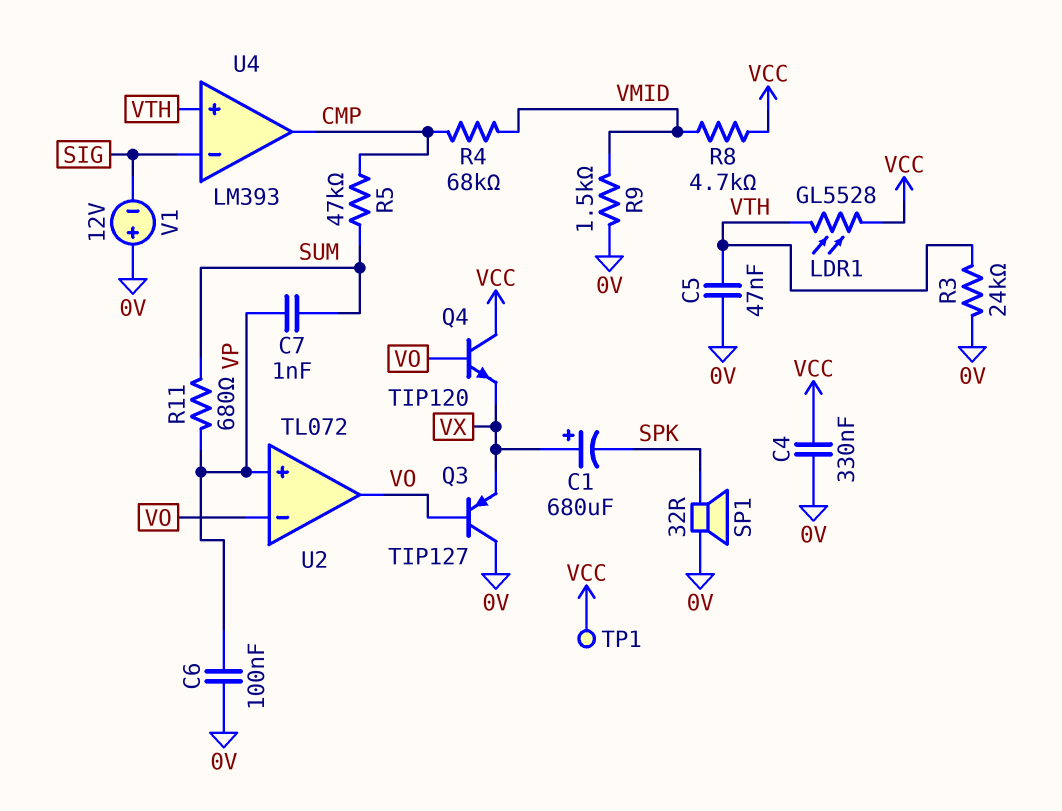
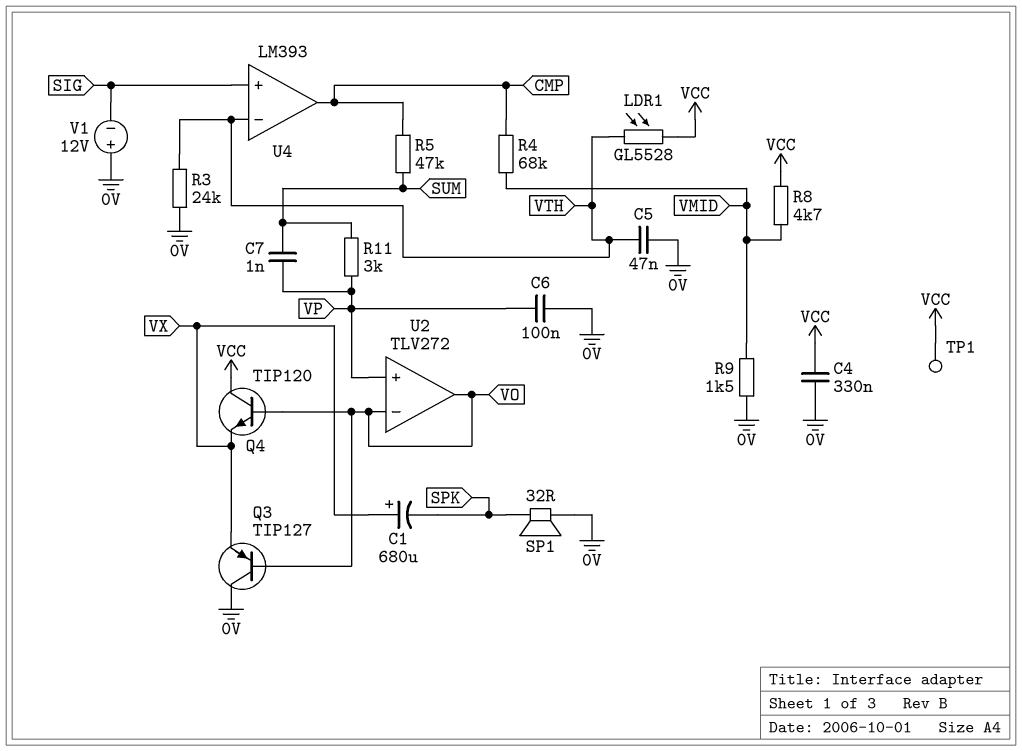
R11: 680 (SUM, VP) -> 3k (SUM, VP)
U2: TL072 -> TLV272
U4 pin in+: VTH -> SIG
U4 pin in-: SIG -> VTH

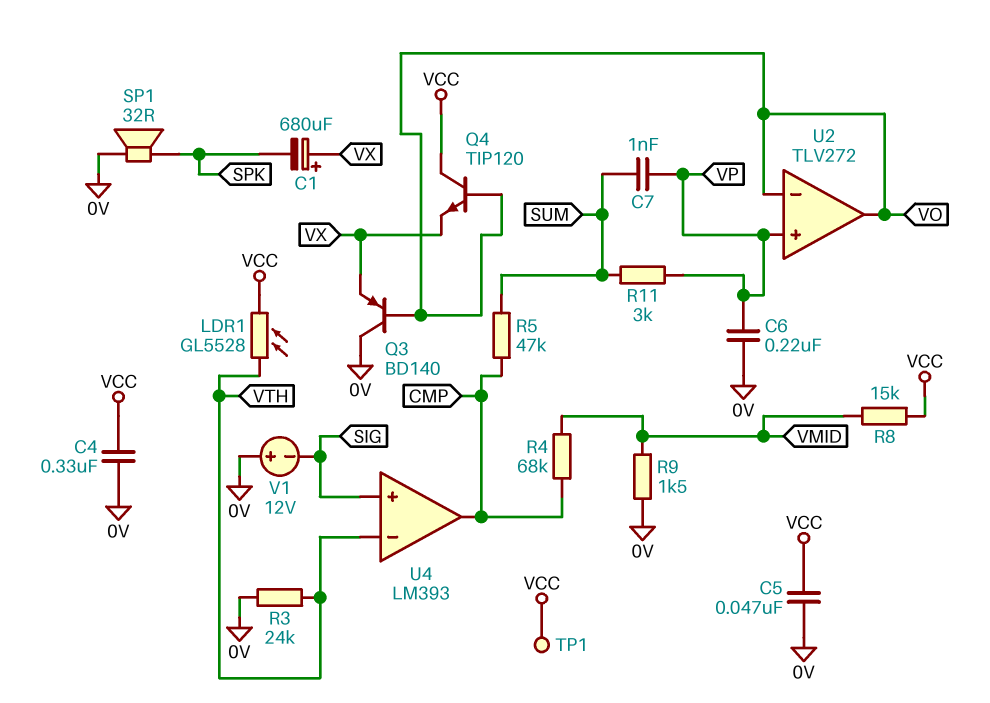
C5: 47nF (0V, VTH) -> 47nF (0V, VCC)
C6: 100nF (0V, VP) -> 220nF (0V, VP)
Q3: PNP TIP127 (B VO, C 0V, E VX) -> PNP BD140 (B VO, C 0V, E VX)
R8: 4.7k (VCC, VMID) -> 15k (VCC, VMID)

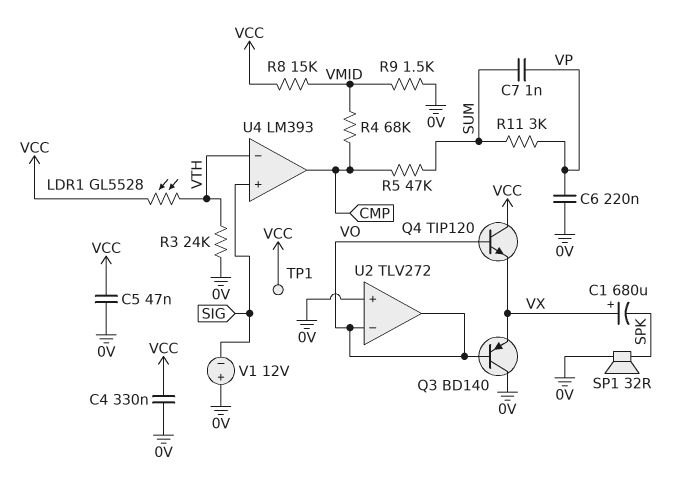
U2 pin in+: VP -> 0V

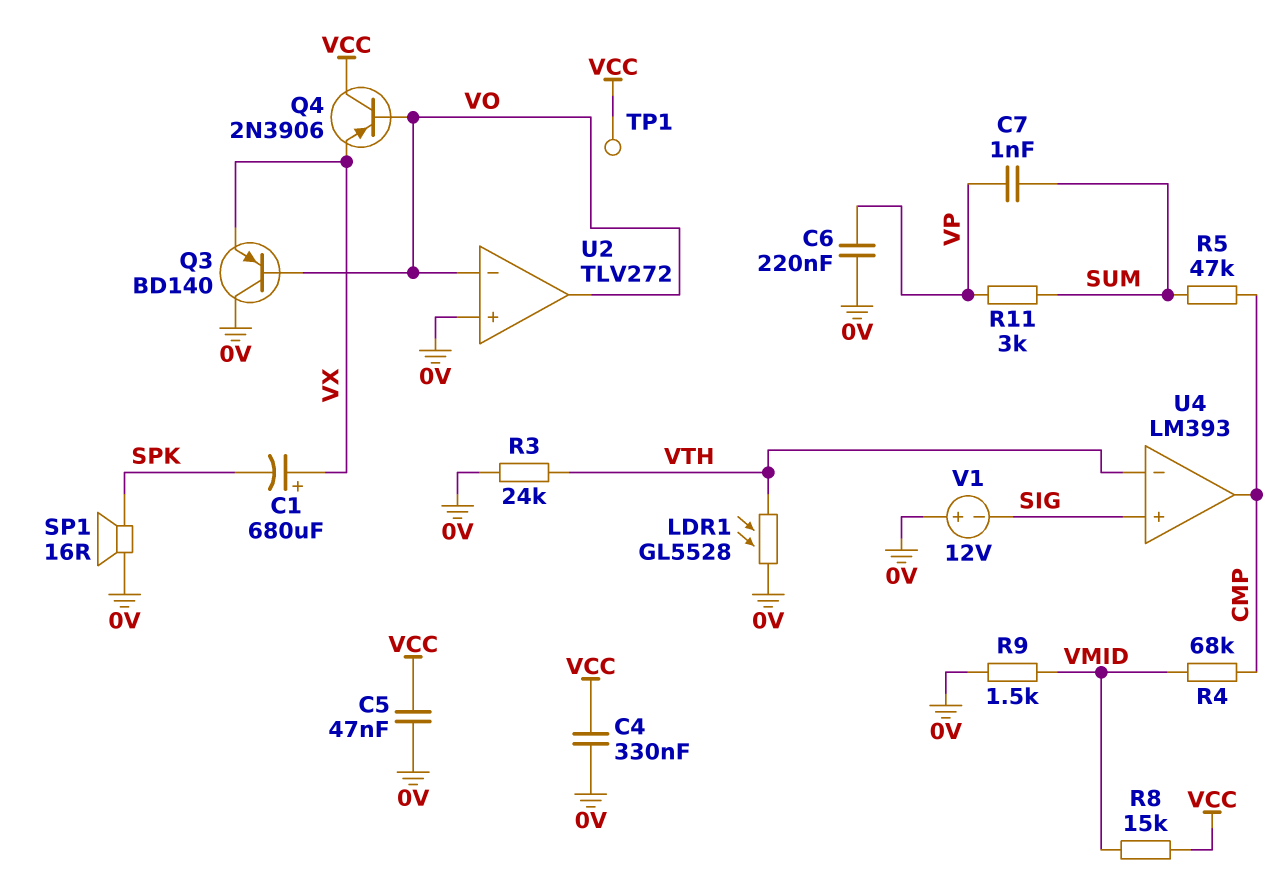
LDR1: GL5528 (VCC, VTH) -> GL5528 (0V, VTH)
Q4: NPN TIP120 (B VO, C VCC, E VX) -> PNP 2N3906 (B VO, C VCC, E VX)
SP1: speaker 32R (0V, SPK) -> speaker 16R (0V, SPK)

